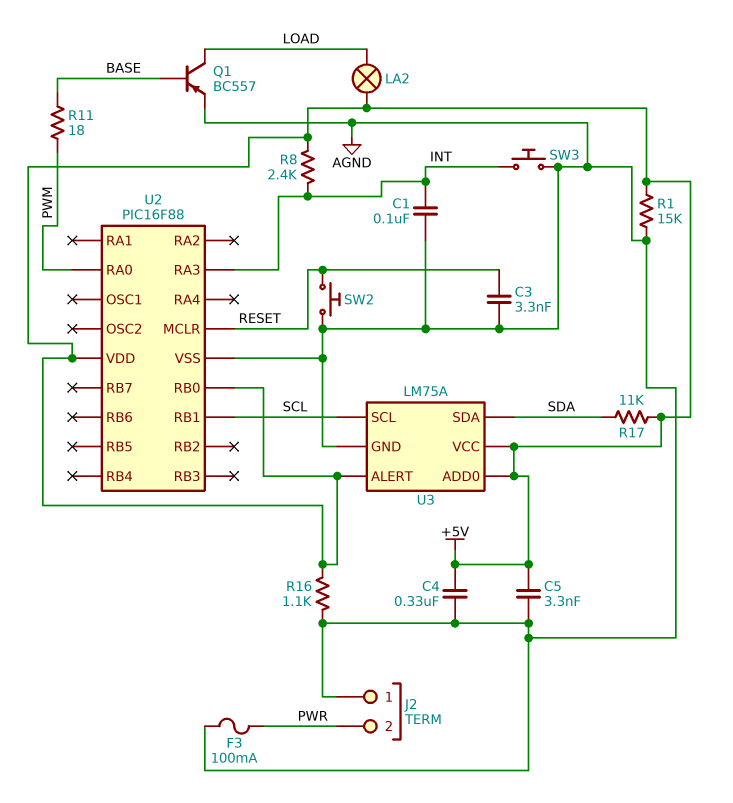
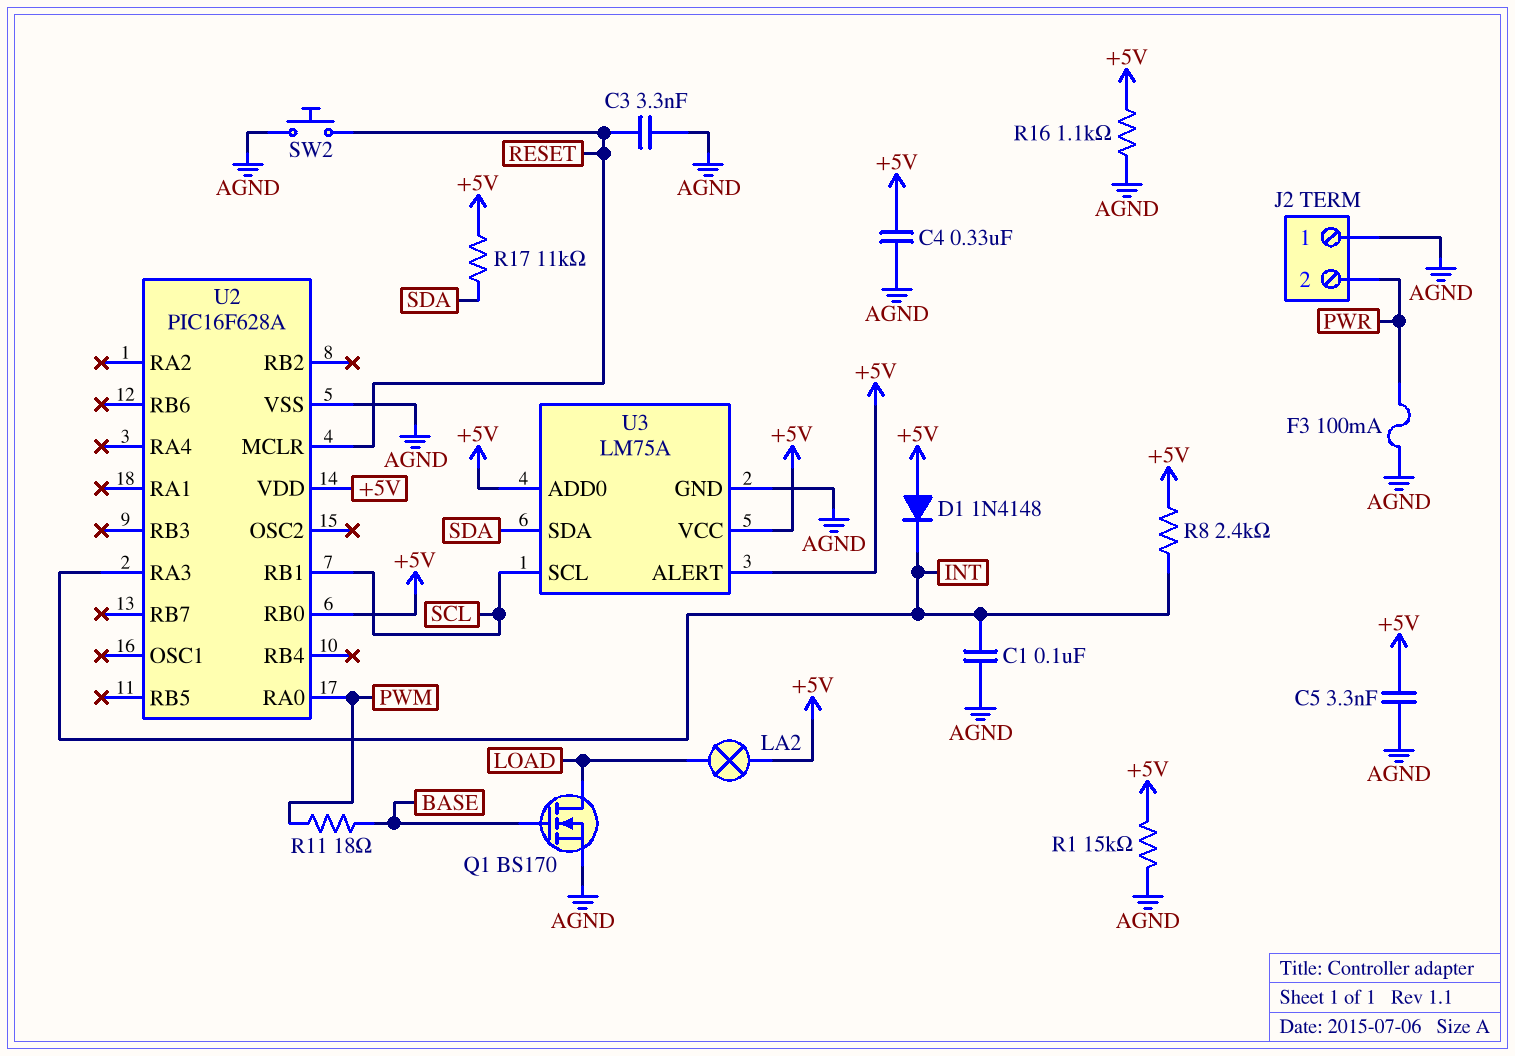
D1: none -> diode 1N4148 (A +5V, K INT)
Q1: PNP BC557 (B BASE, C LOAD, E AGND) -> NMOS BS170 (G BASE, D LOAD, S AGND)
SW3: button (AGND, INT) -> none
U2: PIC16F88 -> PIC16F628A

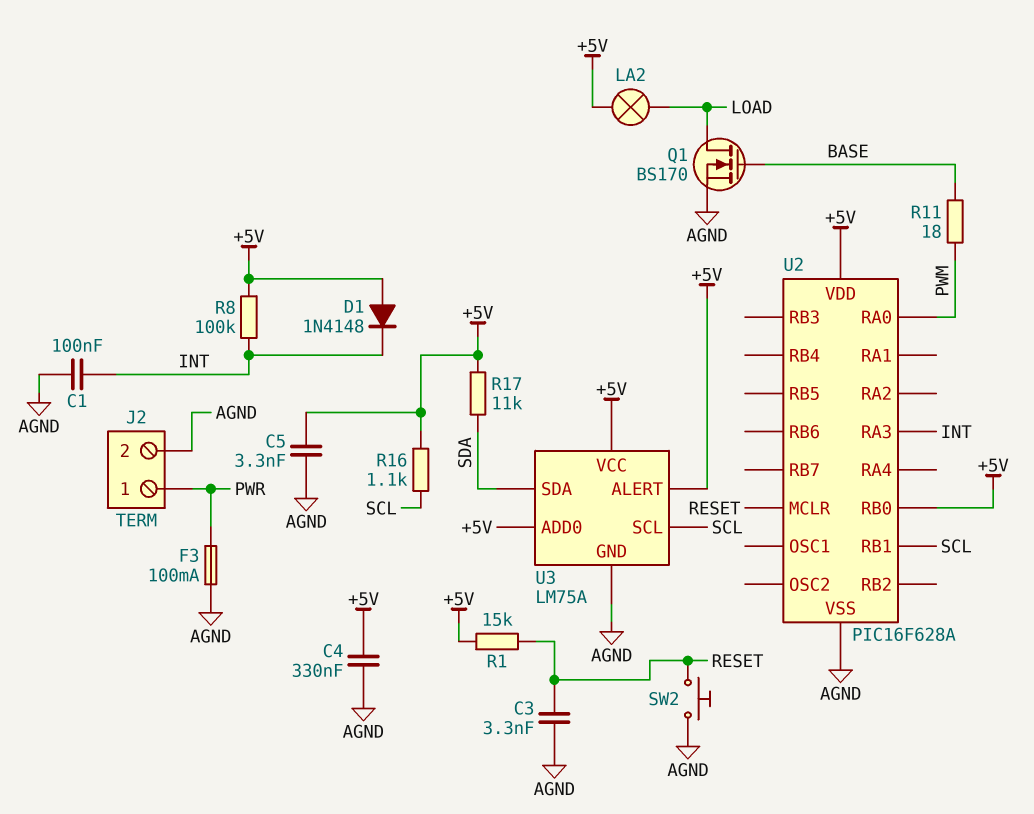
J2 pin 1: AGND -> PWR
J2 pin 2: PWR -> AGND
R1: 15k (+5V, AGND) -> 15k (+5V, RESET)
R8: 2.4k (+5V, INT) -> 100k (+5V, INT)
R16: 1.1k (+5V, AGND) -> 1.1k (+5V, SCL)

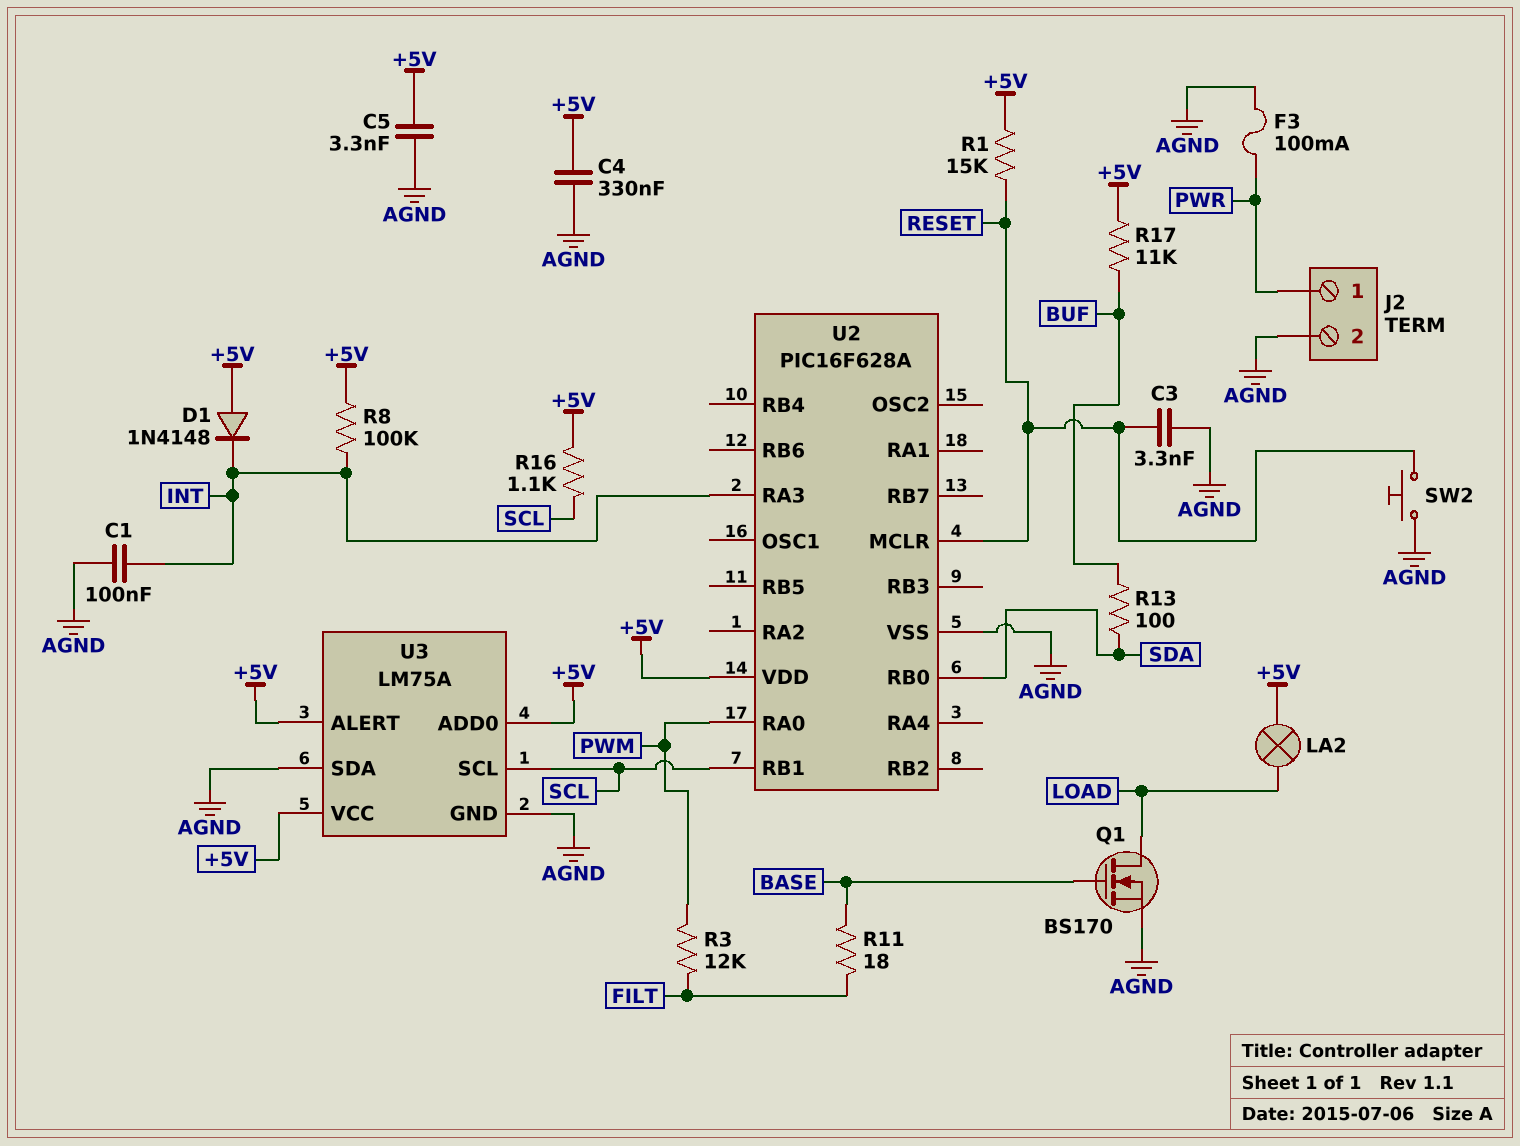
R3: none -> 12k (FILT, PWM)
R11: 18 (BASE, PWM) -> 18 (BASE, FILT)
R13: none -> 100 (BUF, SDA)
R17: 11k (+5V, SDA) -> 11k (+5V, BUF)
U2 pin RB0: +5V -> SDA
U3 pin SDA: SDA -> AGND

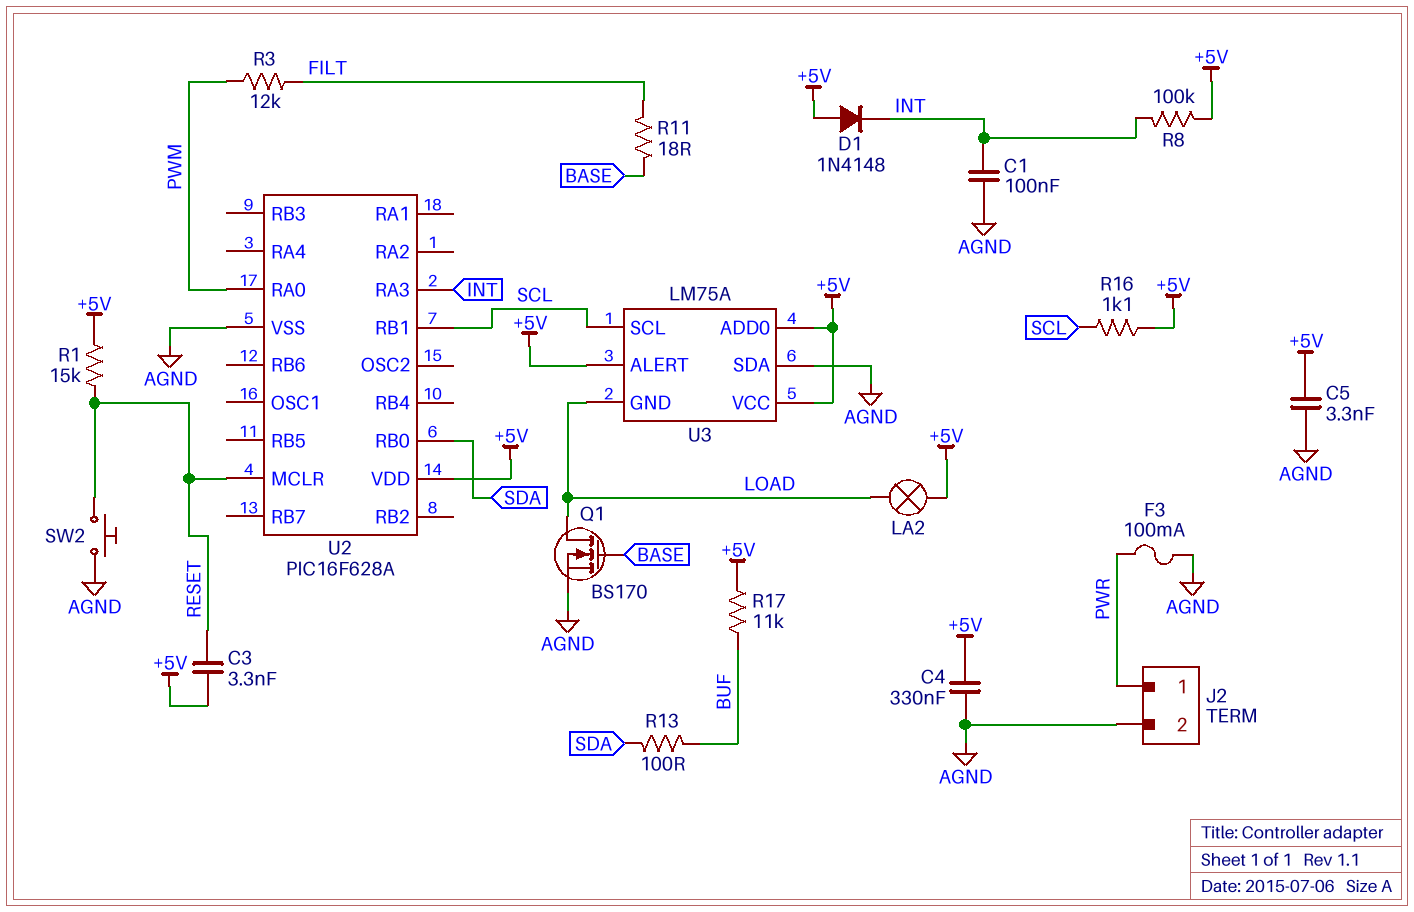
C3: 3.3nF (AGND, RESET) -> 3.3nF (+5V, RESET)
U3 pin GND: AGND -> LOAD

